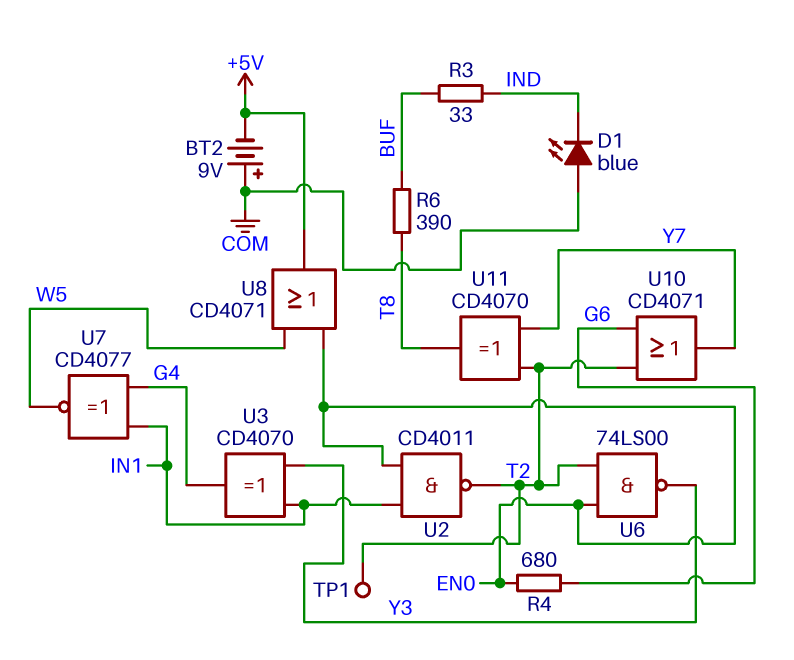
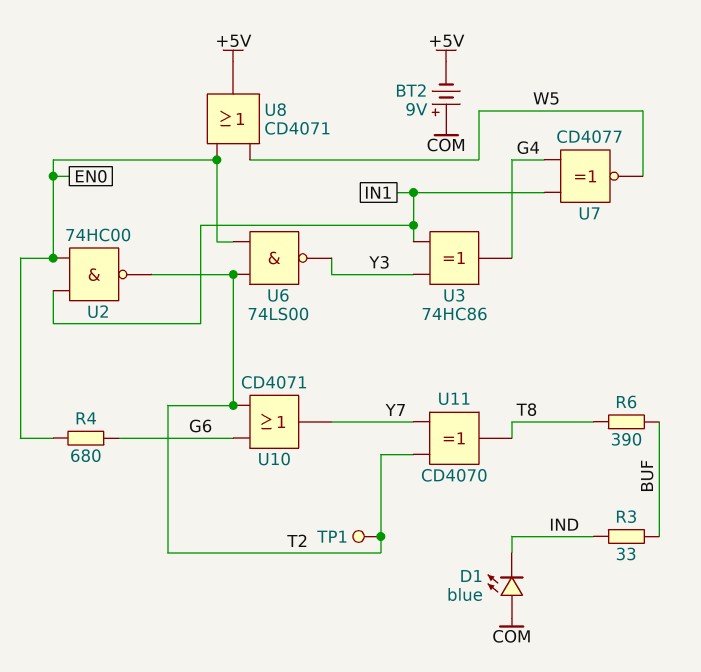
U2: NAND CD4011 (in EN0, in IN1, out T2) -> NAND 74HC00 (in EN0, in IN1, out T2)
U3: XOR CD4070 (in IN1, in Y3, out G4) -> XOR 74HC86 (in IN1, in Y3, out G4)

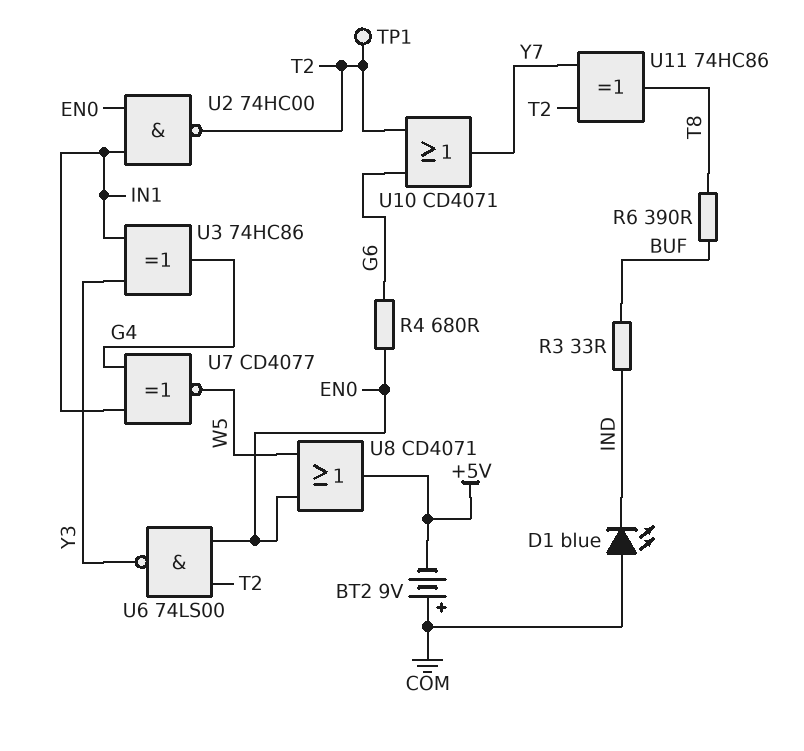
U11: XOR CD4070 (in T2, in Y7, out T8) -> XOR 74HC86 (in T2, in Y7, out T8)

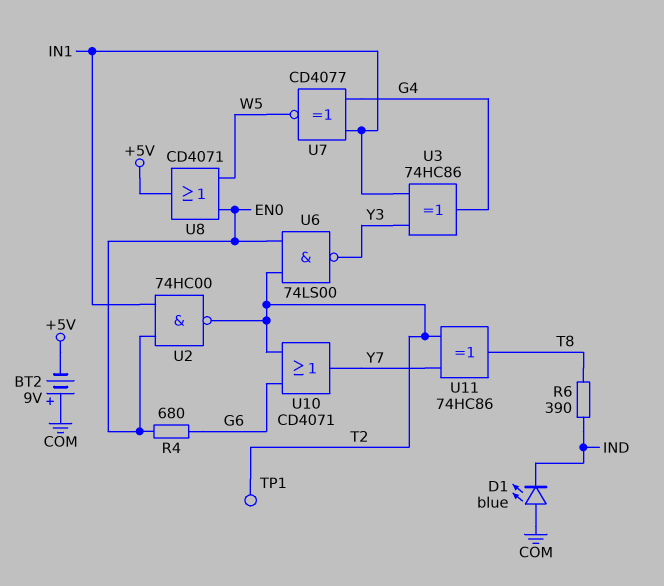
R3: 33 (BUF, IND) -> none
R6: 390 (BUF, T8) -> 390 (IND, T8)

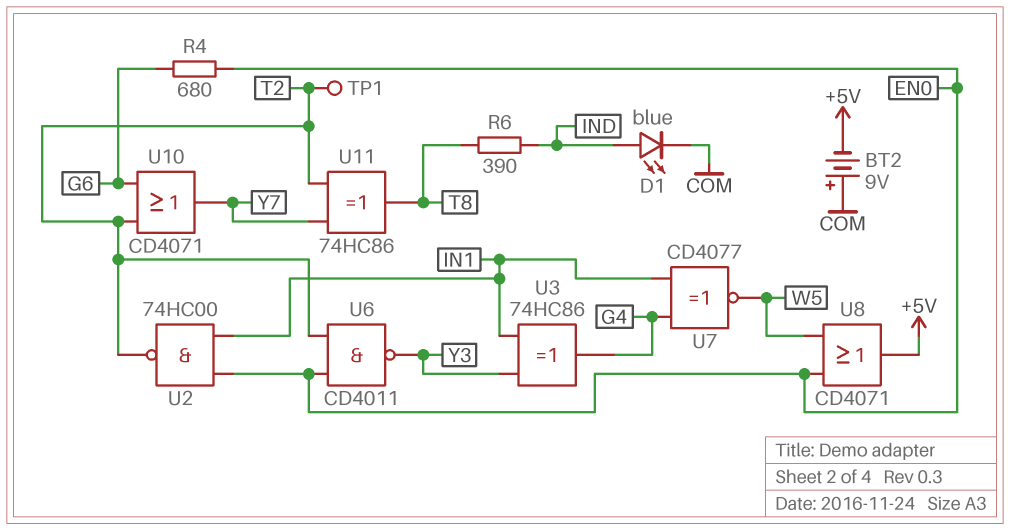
D1: LED blue (A COM, K IND) -> LED blue (A IND, K COM)
U6: NAND 74LS00 (in EN0, in T2, out Y3) -> NAND CD4011 (in EN0, in T2, out Y3)

